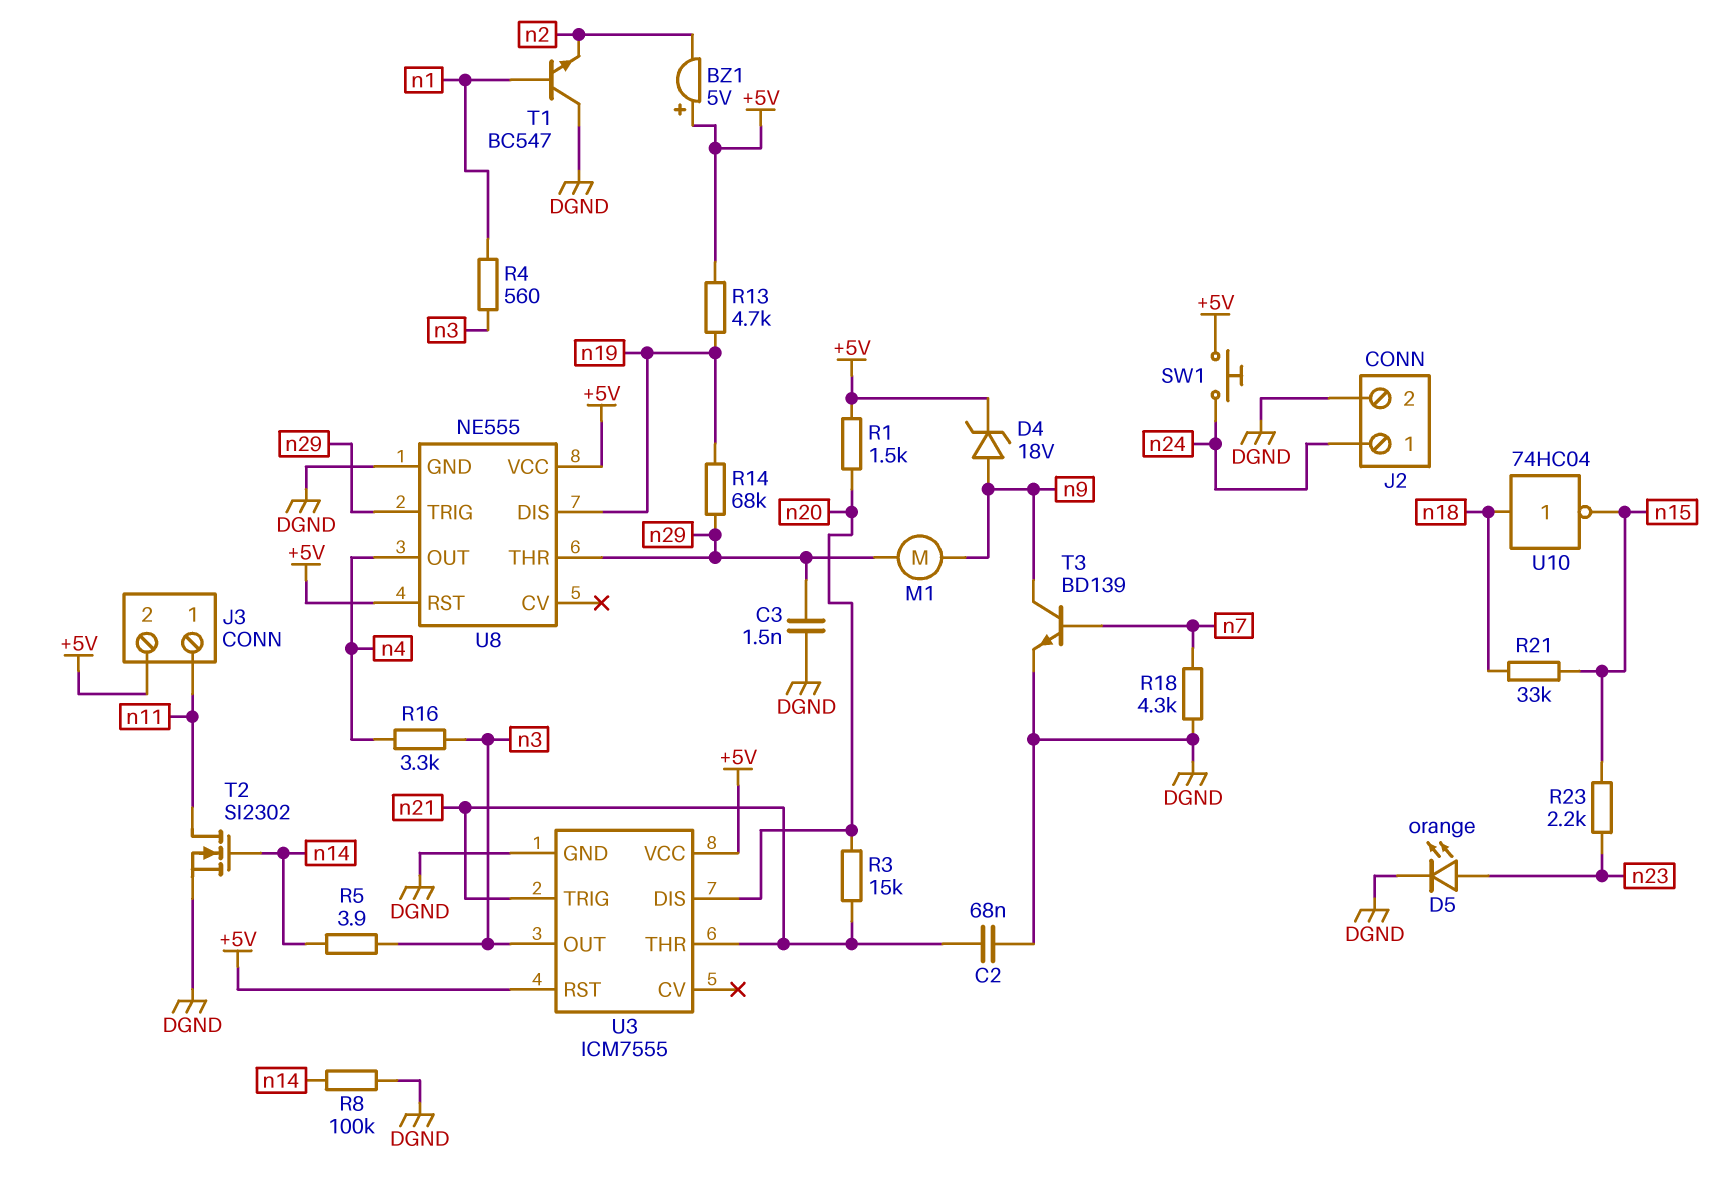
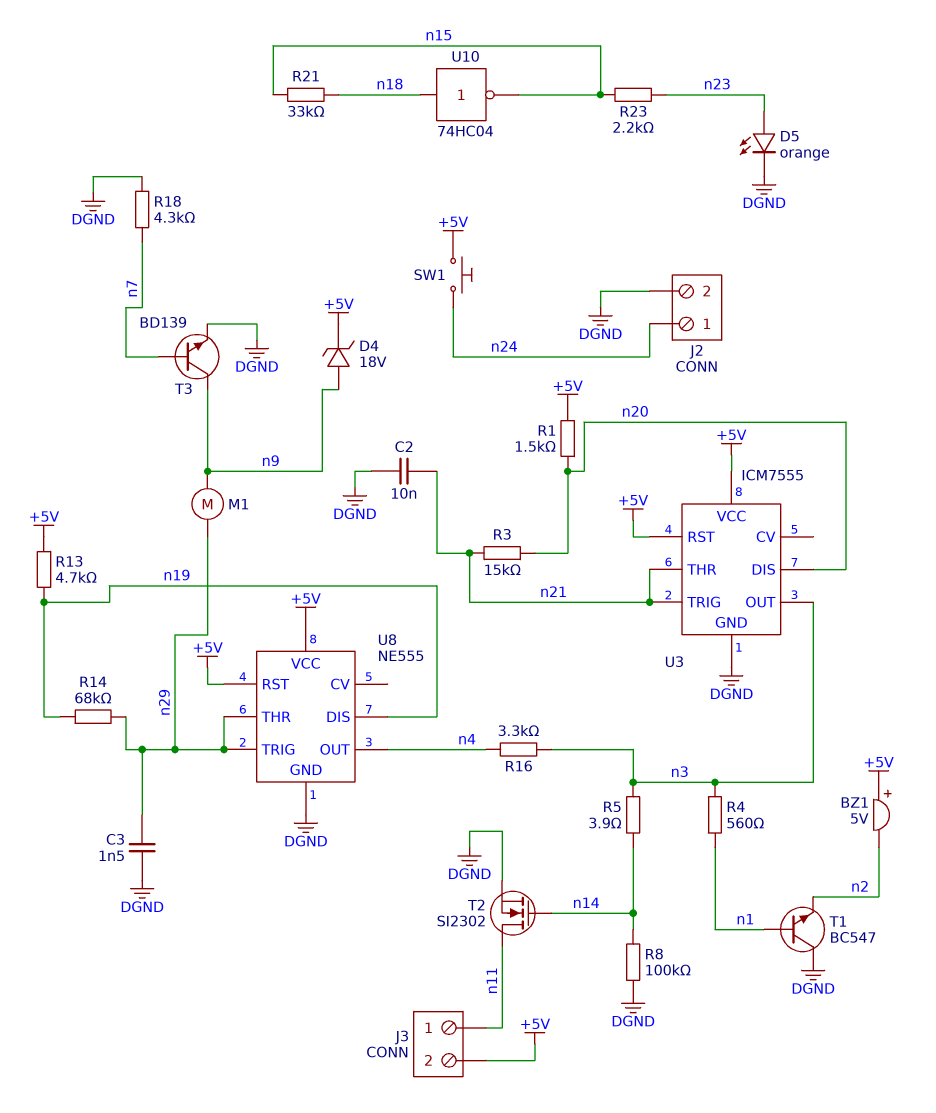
C2: 68nF (DGND, n21) -> 10nF (DGND, n21)

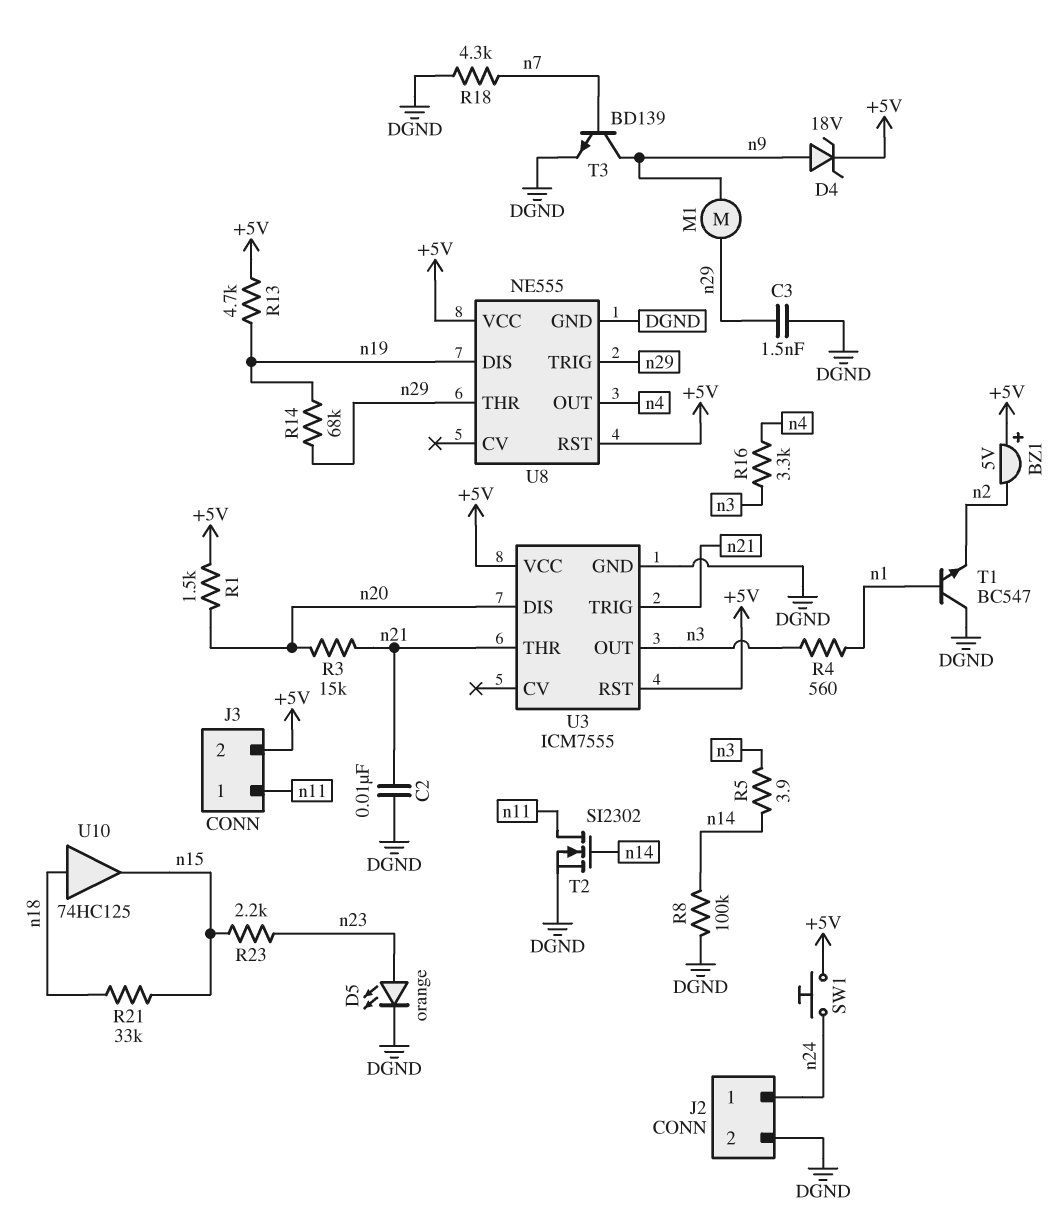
U10: NOT 74HC04 (in n18, out n15) -> buffer 74HC125 (in n18, out n15)

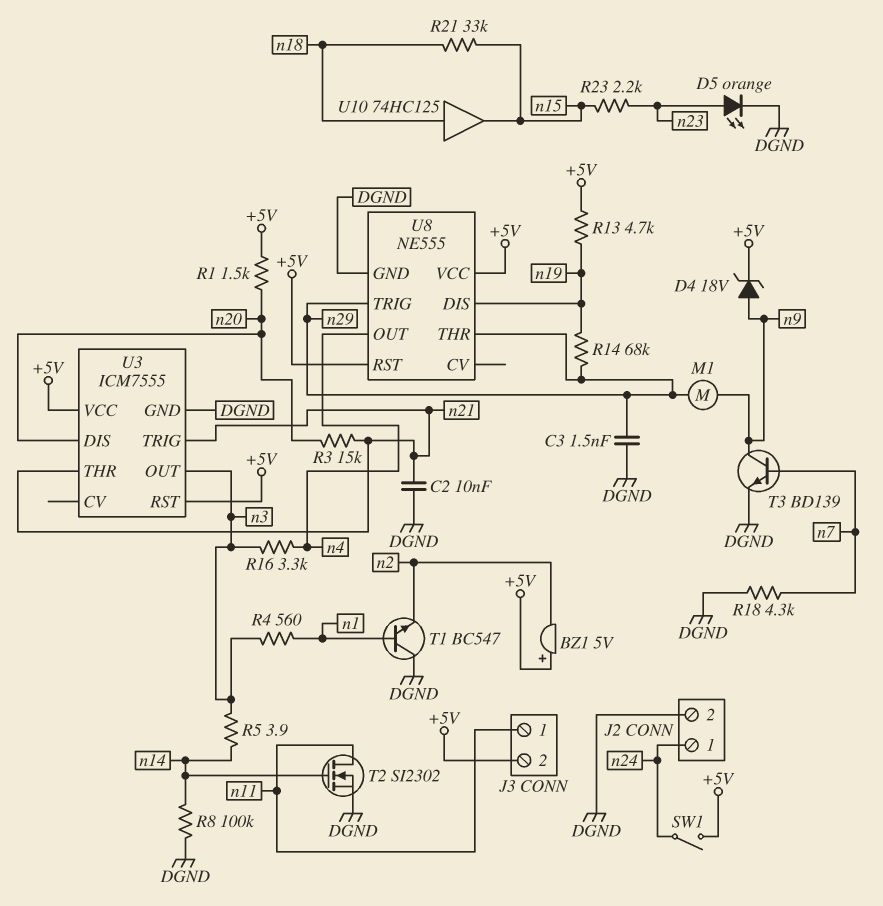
SW1: button (+5V, n24) -> switch (+5V, n24)

